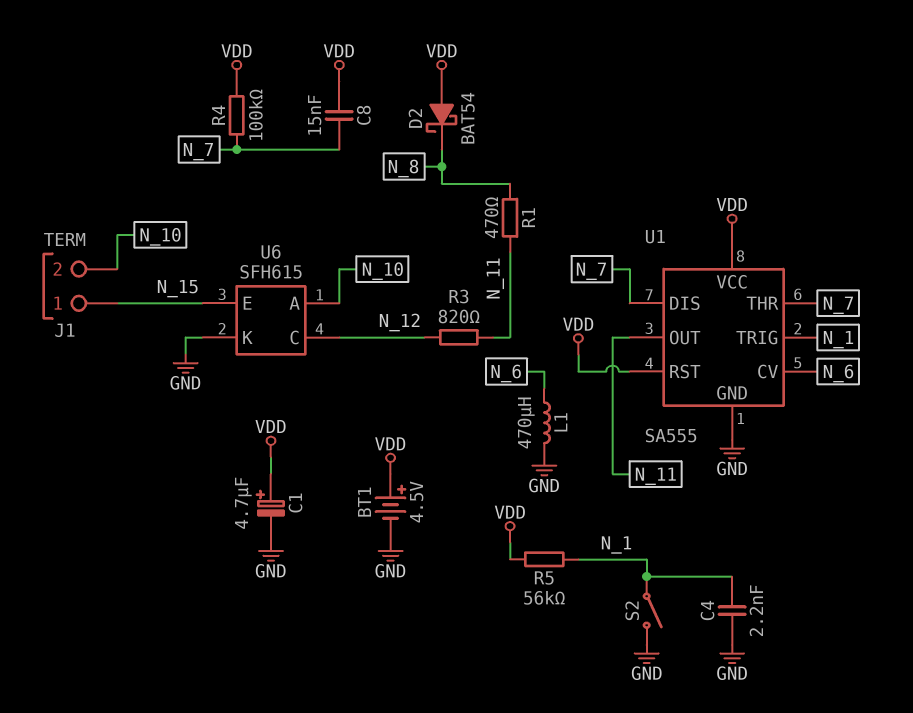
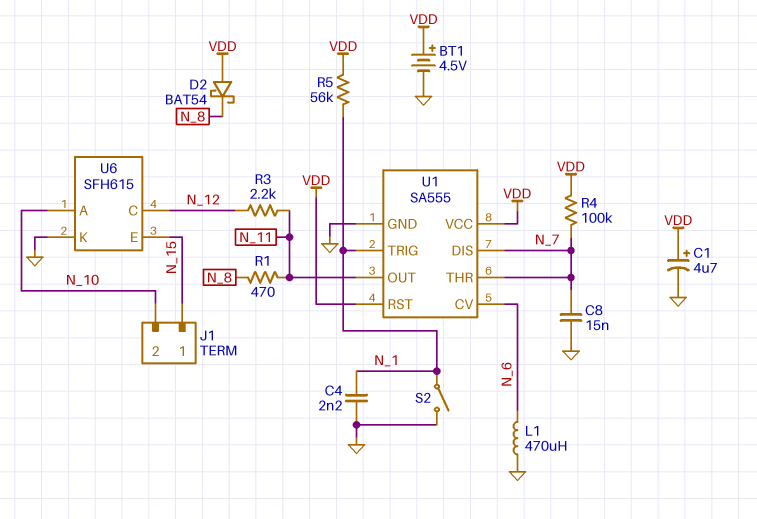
C8: 15nF (N_7, VDD) -> 15nF (GND, N_7)
R3: 820 (N_11, N_12) -> 2.2k (N_11, N_12)

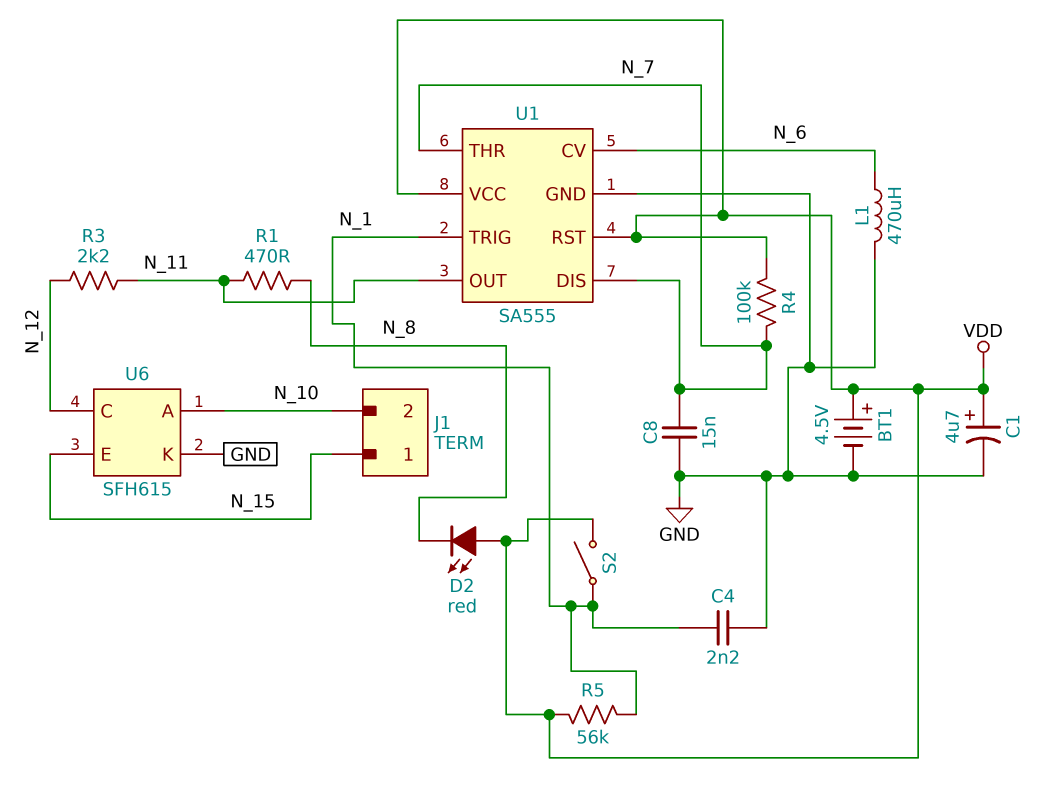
D2: schottky BAT54 (A VDD, K N_8) -> LED red (A VDD, K N_8)
S2: switch (GND, N_1) -> switch (N_1, VDD)

